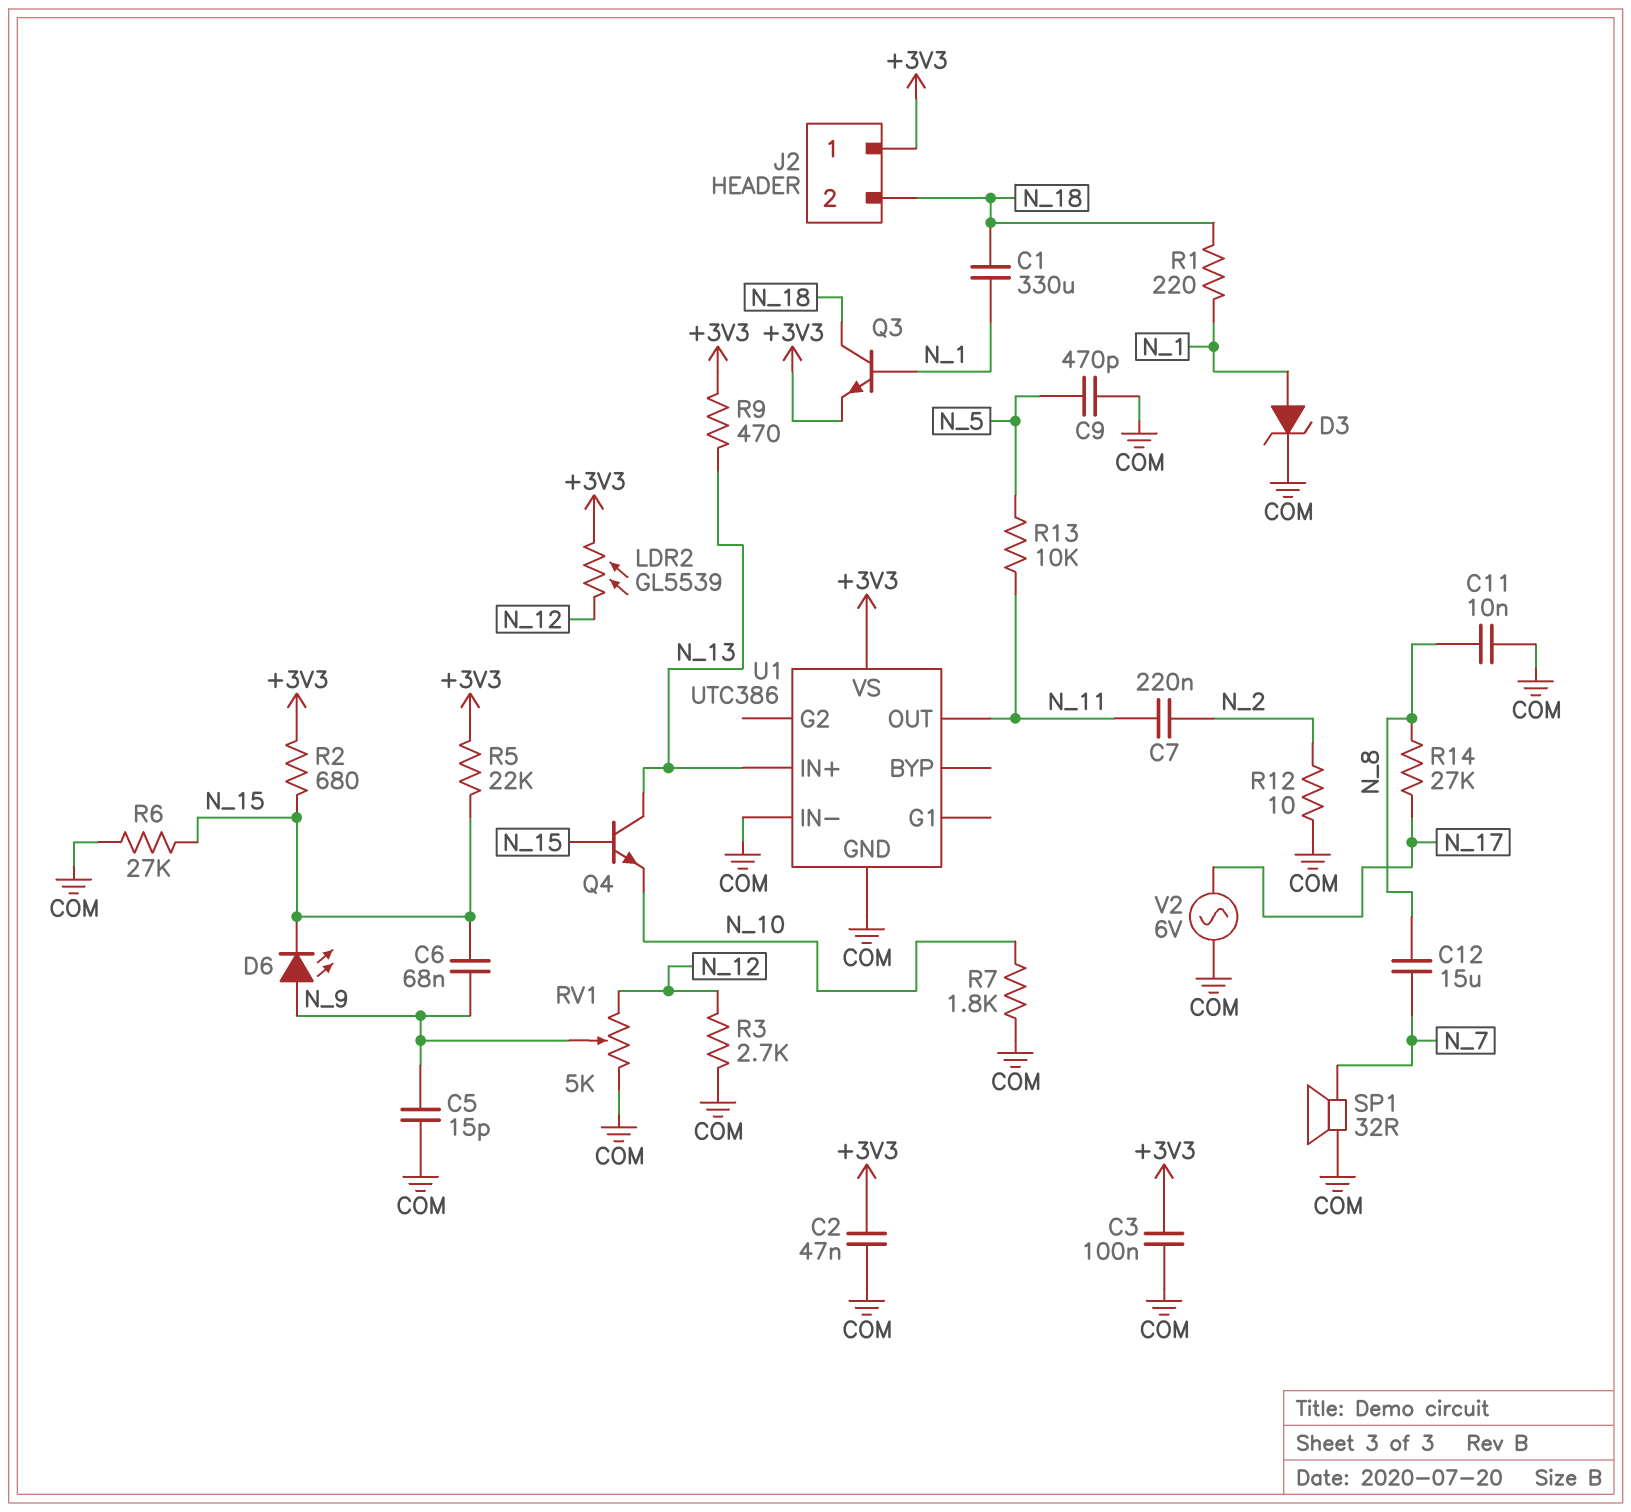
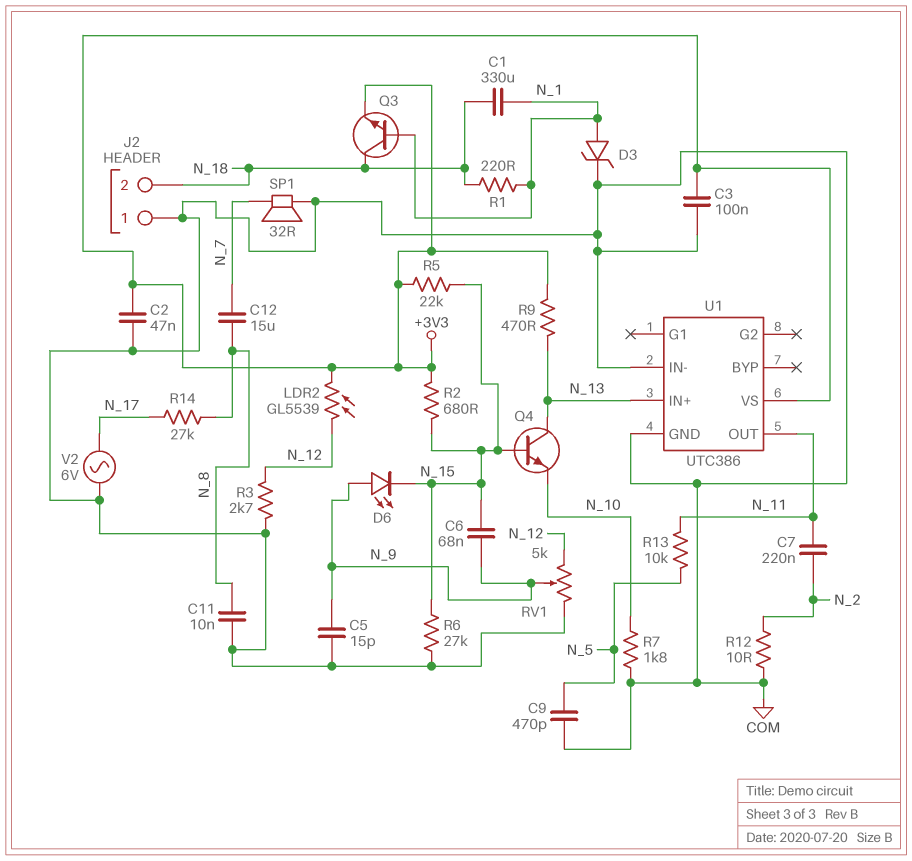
J2 pin 1: +3V3 -> COM

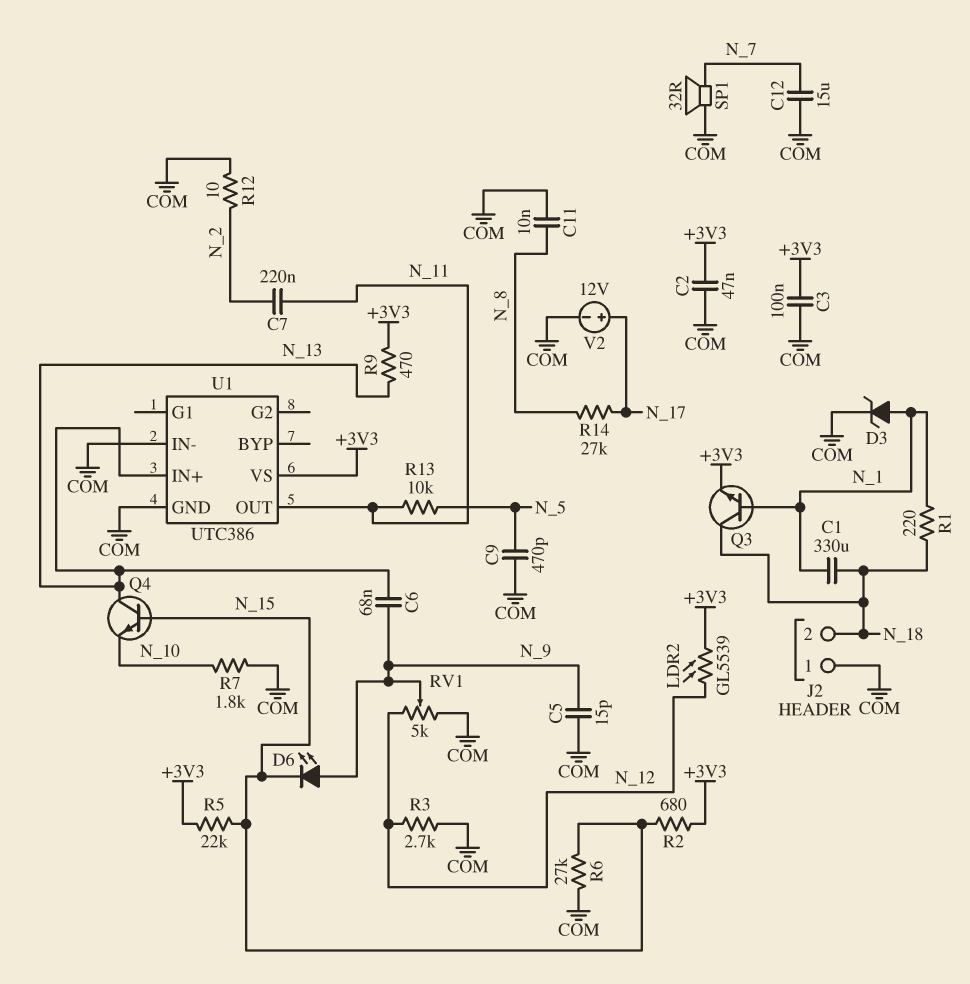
C6: 68nF (N_9, N_15) -> 68nF (N_9, N_13)
C12: 15uF (N_7, N_8) -> 15uF (COM, N_7)
V2: AC 6V (COM, N_17) -> 12V (plus N_17, minus COM)

